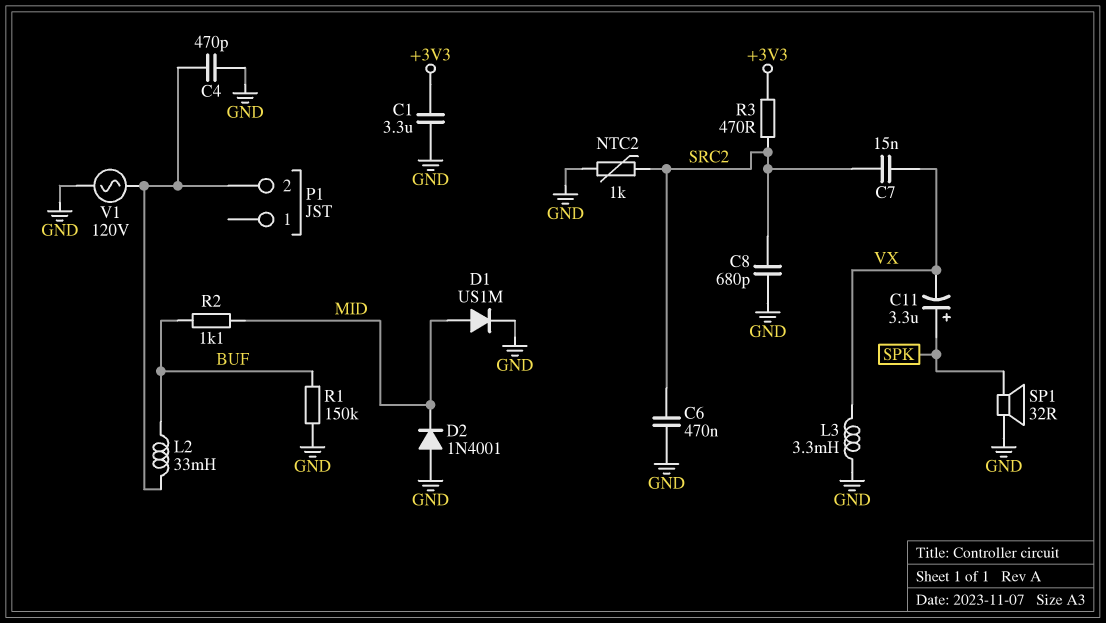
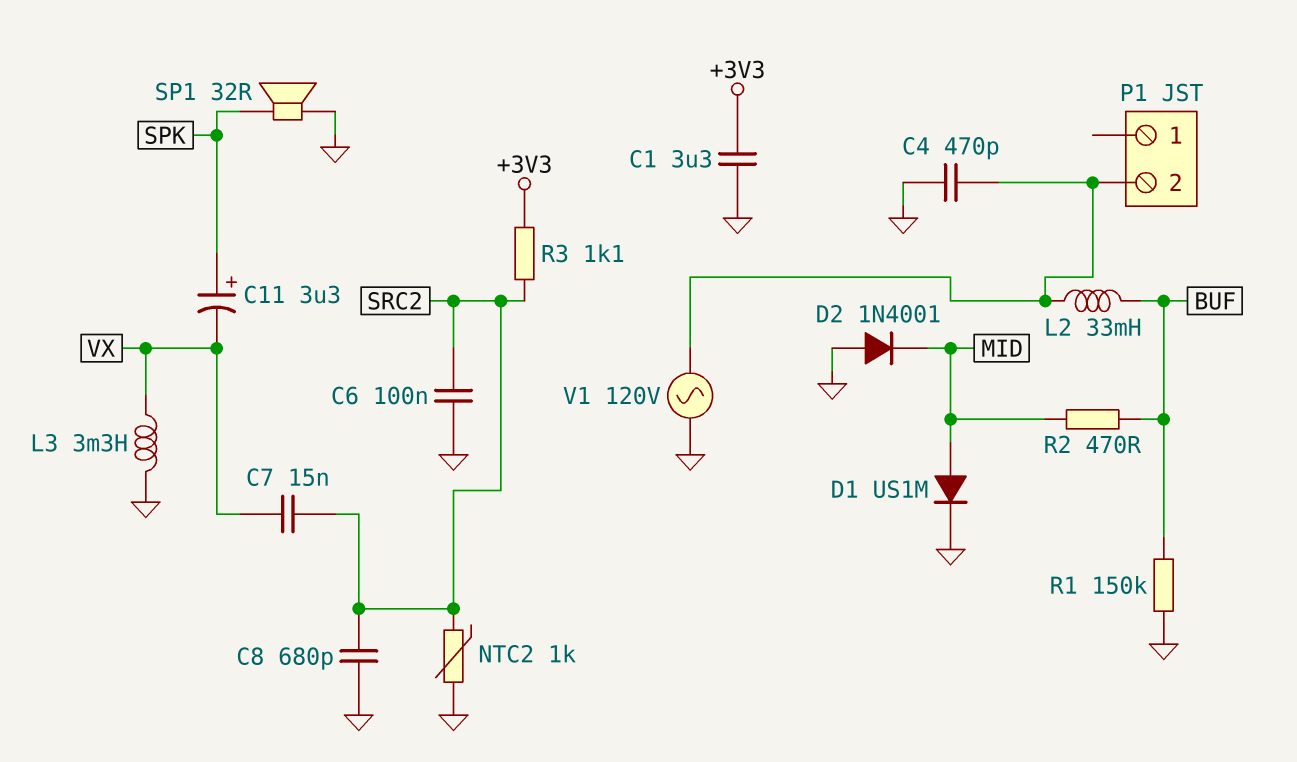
C6: 470nF (GND, SRC2) -> 100nF (GND, SRC2)
R2: 1.1k (BUF, MID) -> 470 (BUF, MID)
R3: 470 (+3V3, SRC2) -> 1.1k (+3V3, SRC2)

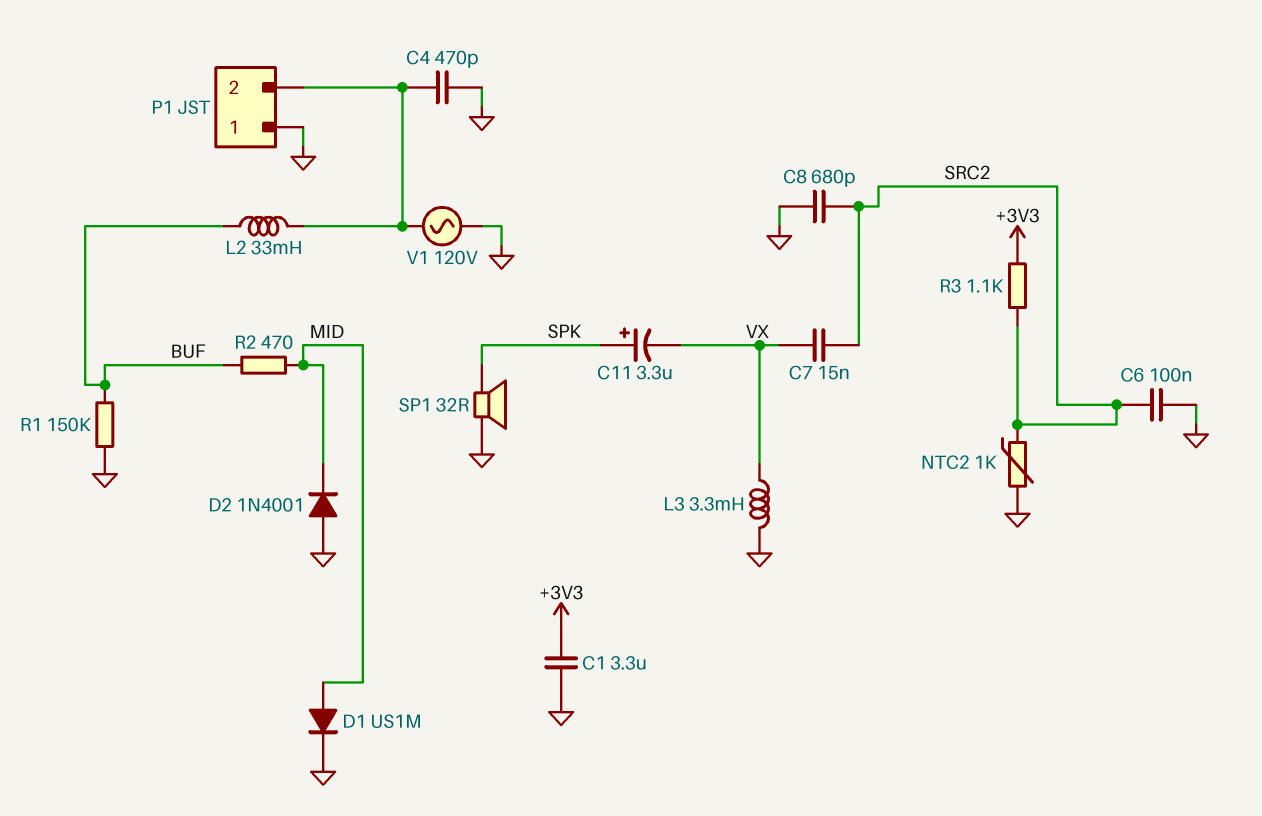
P1 pin 1: none -> GND

